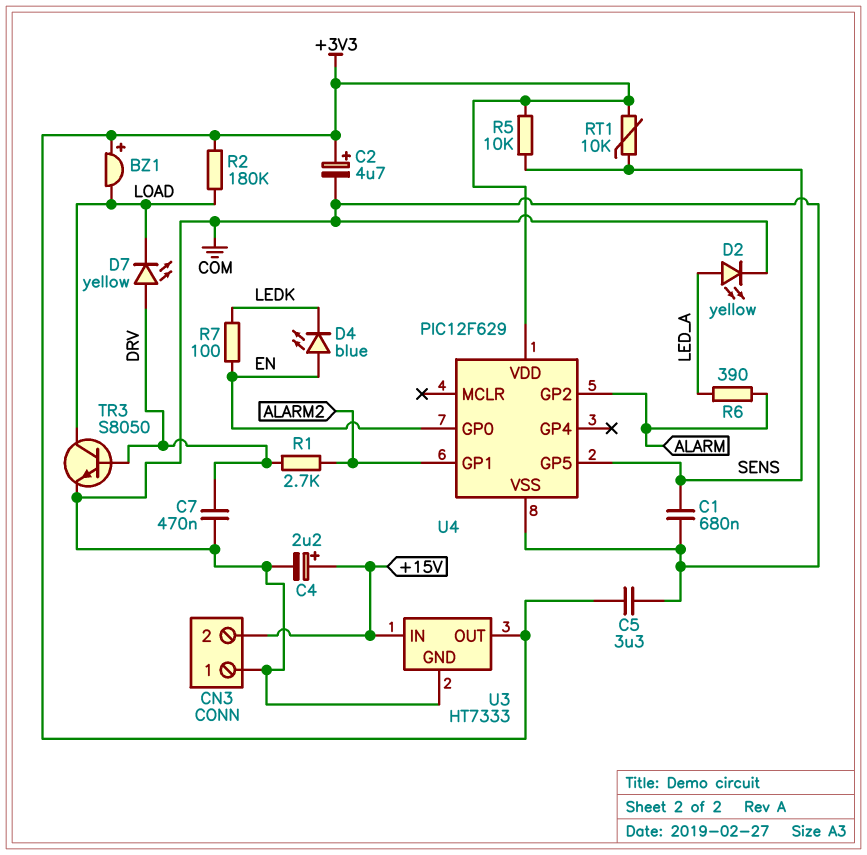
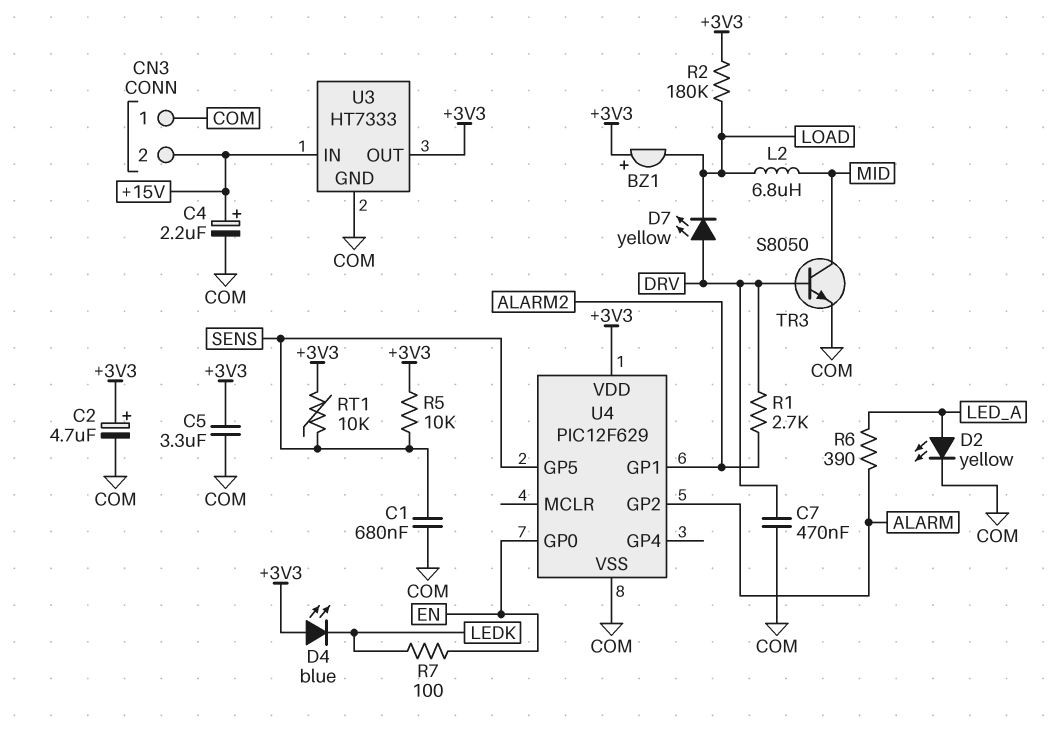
D4: LED blue (A EN, K LEDK) -> LED blue (A +3V3, K LEDK)
L2: none -> 6.8uH (LOAD, MID)
TR3: NPN S8050 (B DRV, C LOAD, E COM) -> NPN S8050 (B DRV, C MID, E COM)

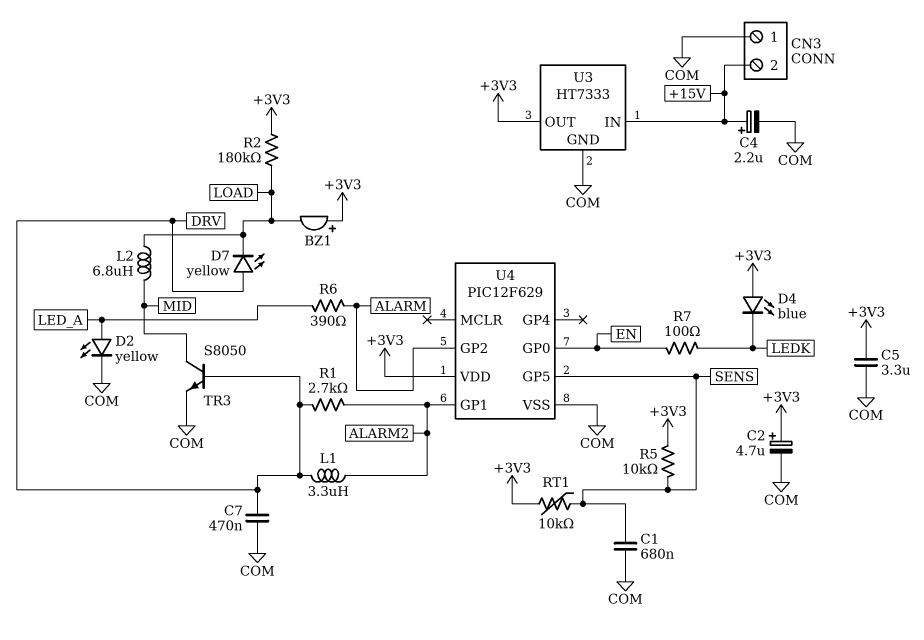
L1: none -> 3.3uH (ALARM2, DRV)

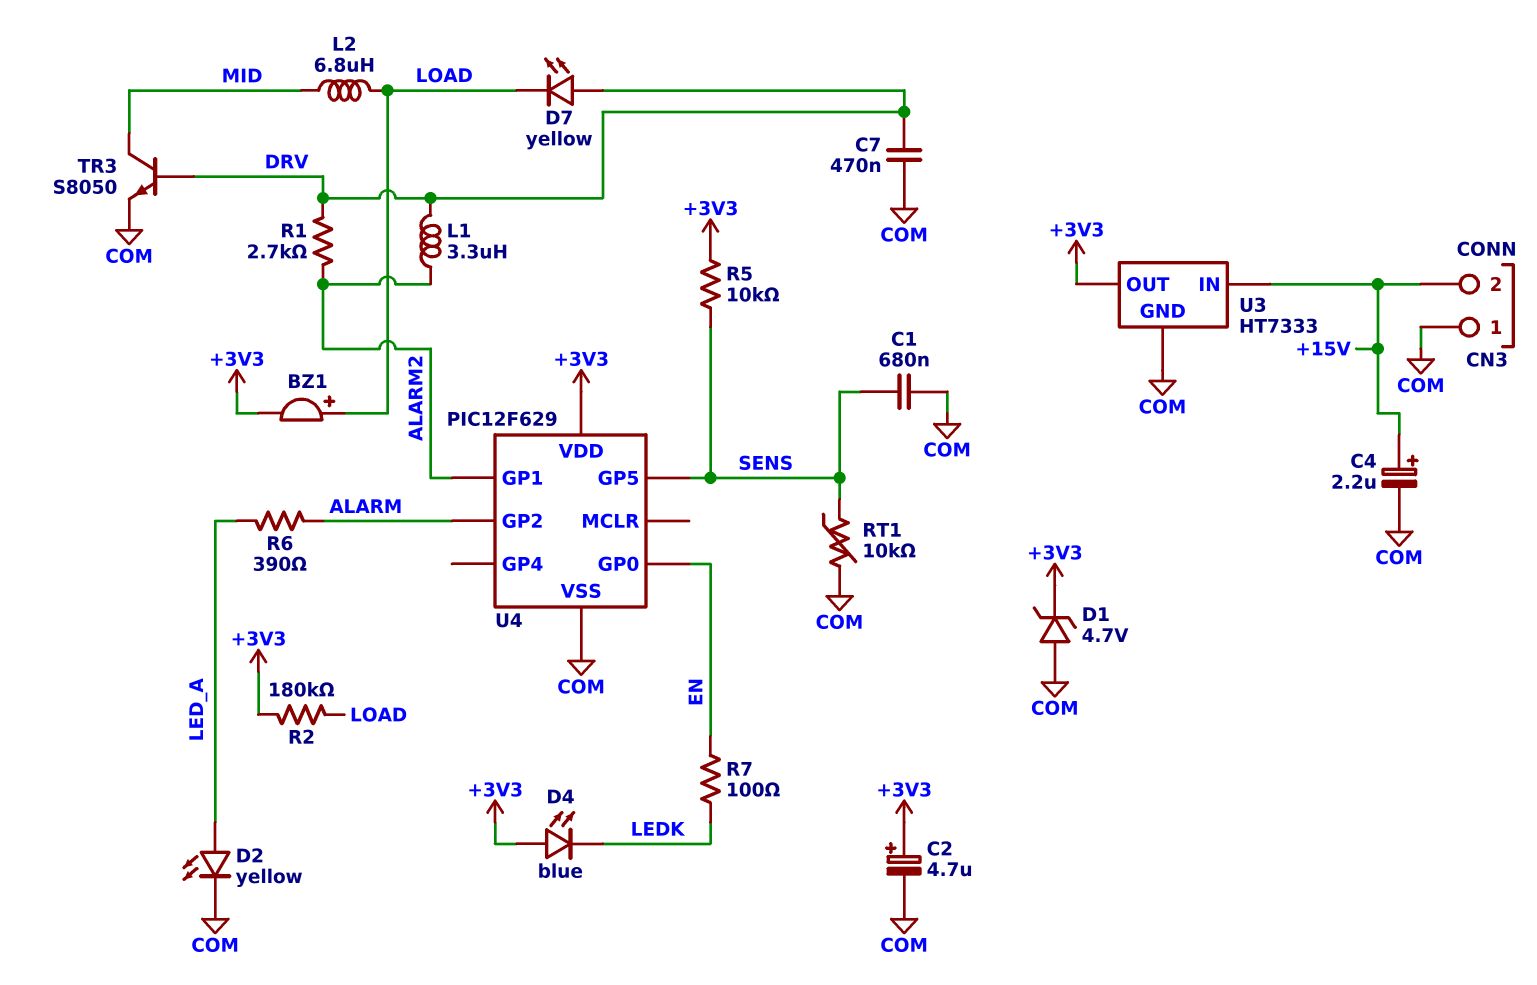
BZ1: buzzer (plus +3V3, minus LOAD) -> buzzer (plus LOAD, minus +3V3)
C5: 3.3uF (+3V3, COM) -> none
D1: none -> zener 4.7V (A COM, K +3V3)
RT1: 10k (+3V3, SENS) -> 10k (COM, SENS)

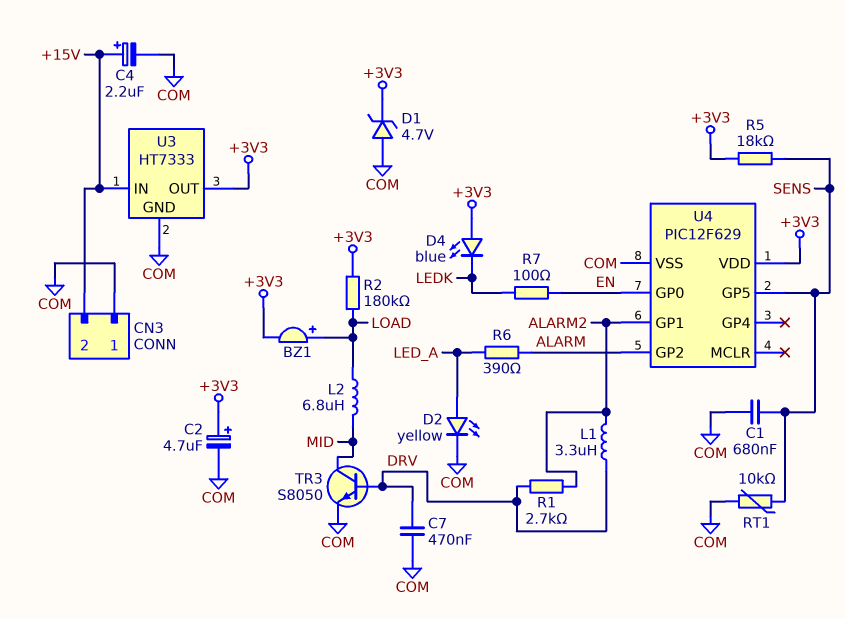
D7: LED yellow (A DRV, K LOAD) -> none
R5: 10k (+3V3, SENS) -> 18k (+3V3, SENS)

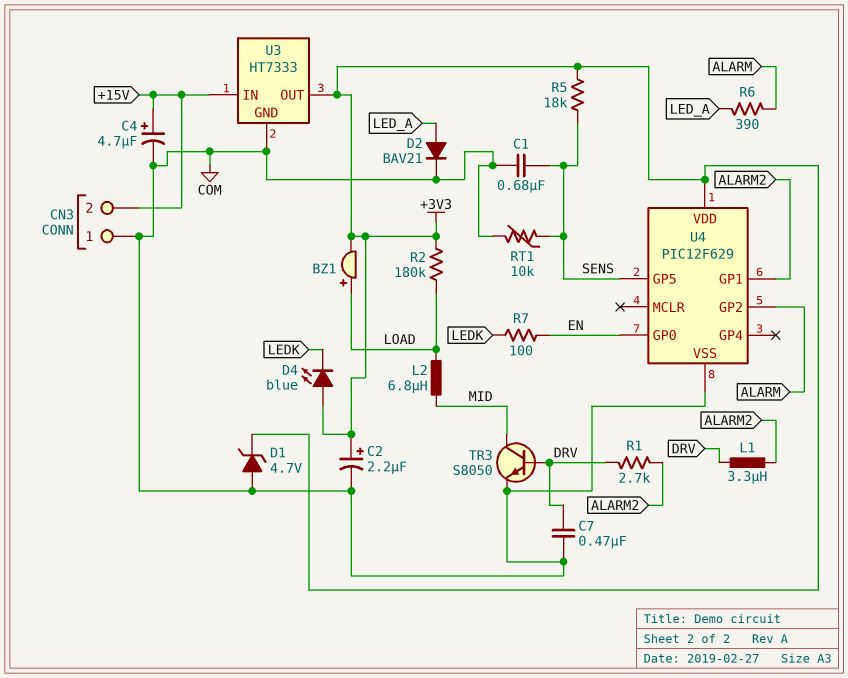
C2: 4.7uF (plus +3V3, minus COM) -> 2.2uF (plus +3V3, minus COM)
C4: 2.2uF (plus +15V, minus COM) -> 4.7uF (plus +15V, minus COM)
D2: LED yellow (A LED_A, K COM) -> diode BAV21 (A LED_A, K COM)

